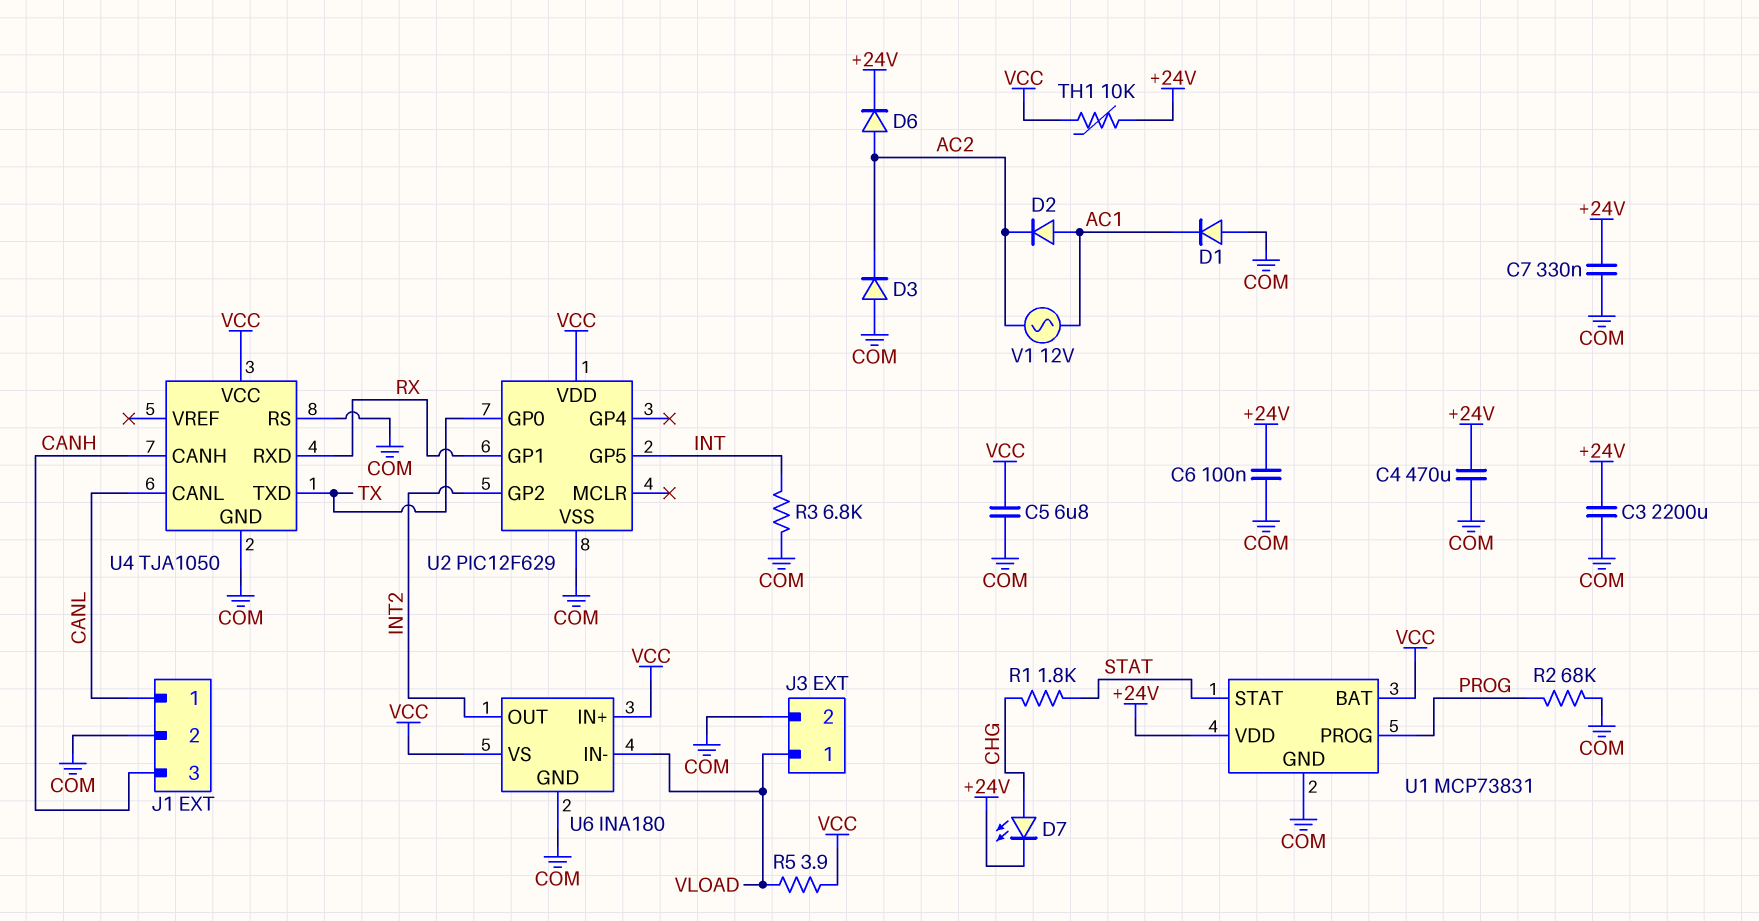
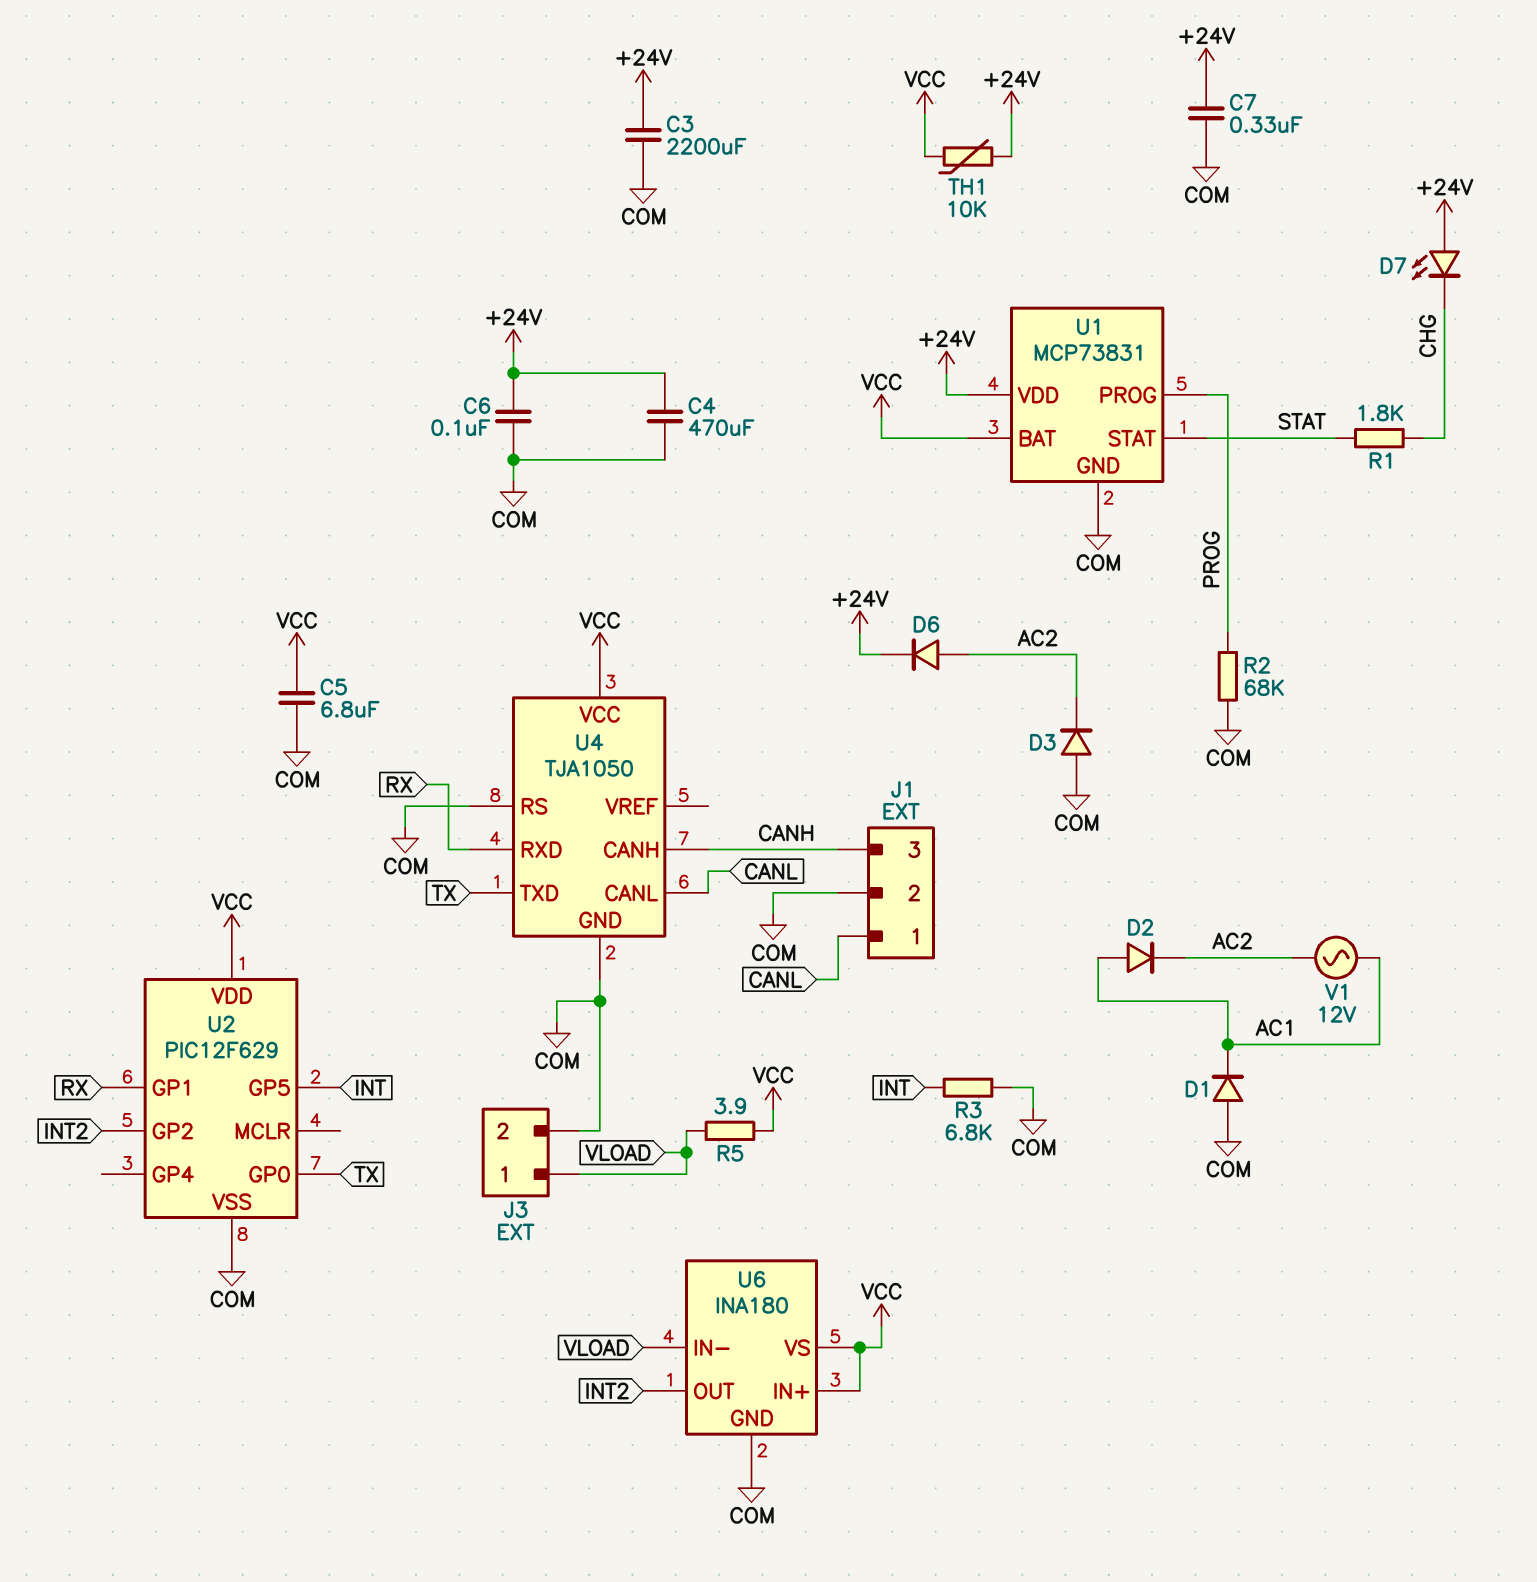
D7: LED (A CHG, K +24V) -> LED (A +24V, K CHG)

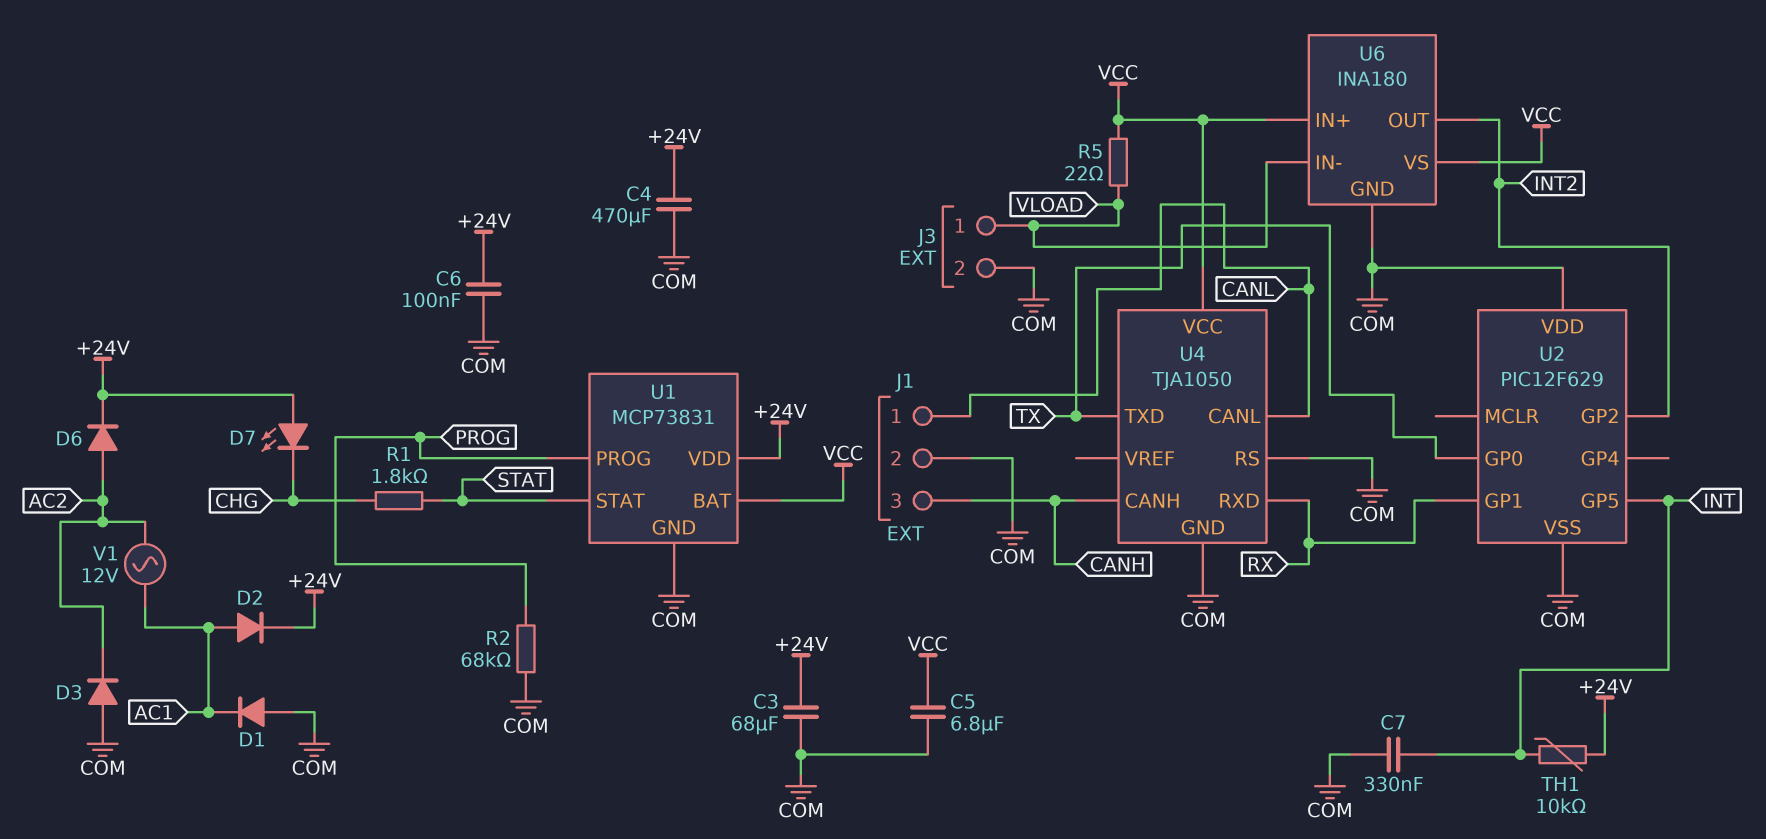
C3: 2200uF (+24V, COM) -> 68uF (+24V, COM)
C7: 330nF (+24V, COM) -> 330nF (COM, INT)
D2: diode (A AC1, K AC2) -> diode (A AC1, K +24V)
R3: 6.8k (COM, INT) -> none
R5: 3.9 (VCC, VLOAD) -> 22 (VCC, VLOAD)
TH1: 10k (+24V, VCC) -> 10k (+24V, INT)
U2 pin VDD: VCC -> COM

